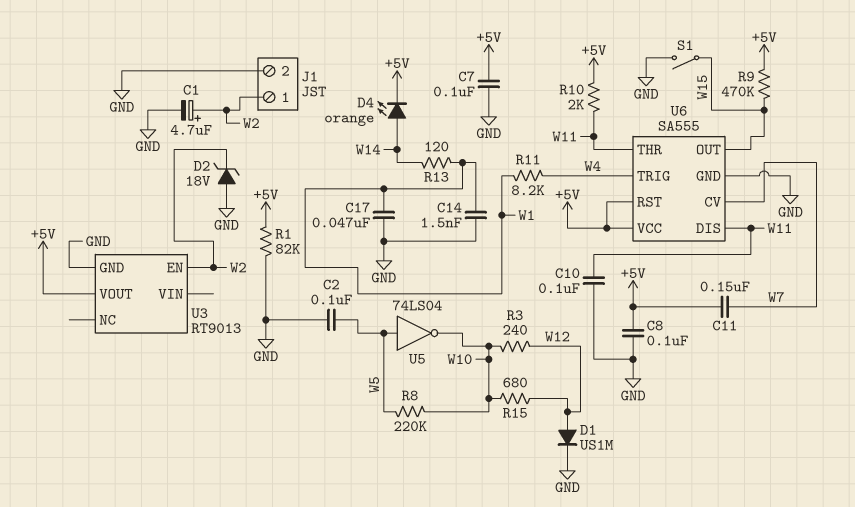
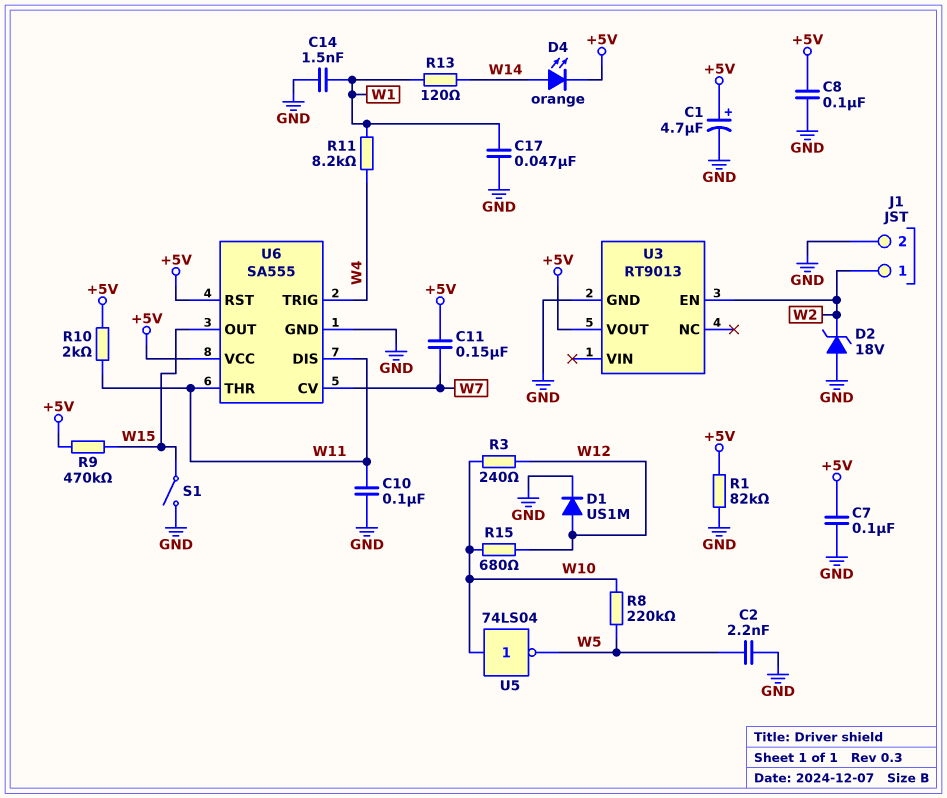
C1: 4.7uF (plus W2, minus GND) -> 4.7uF (plus +5V, minus GND)
C2: 100nF (GND, W5) -> 2.2nF (GND, W5)
U5: NOT 74LS04 (in W5, out W10) -> NOT 74LS04 (in W10, out W5)

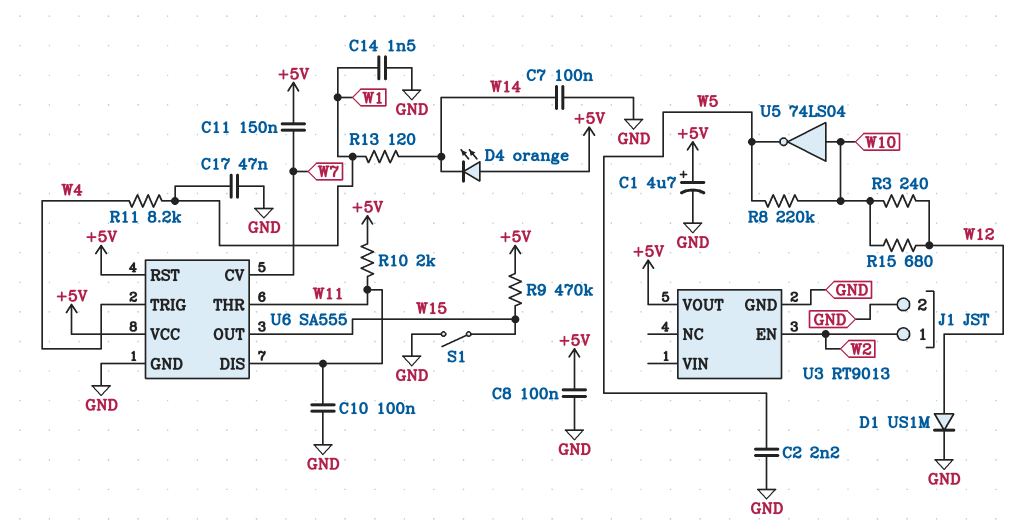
C7: 100nF (+5V, GND) -> 100nF (GND, W14)
D2: zener 18V (A GND, K W2) -> none
D4: LED orange (A W14, K +5V) -> LED orange (A +5V, K W14)
R1: 82k (+5V, GND) -> none

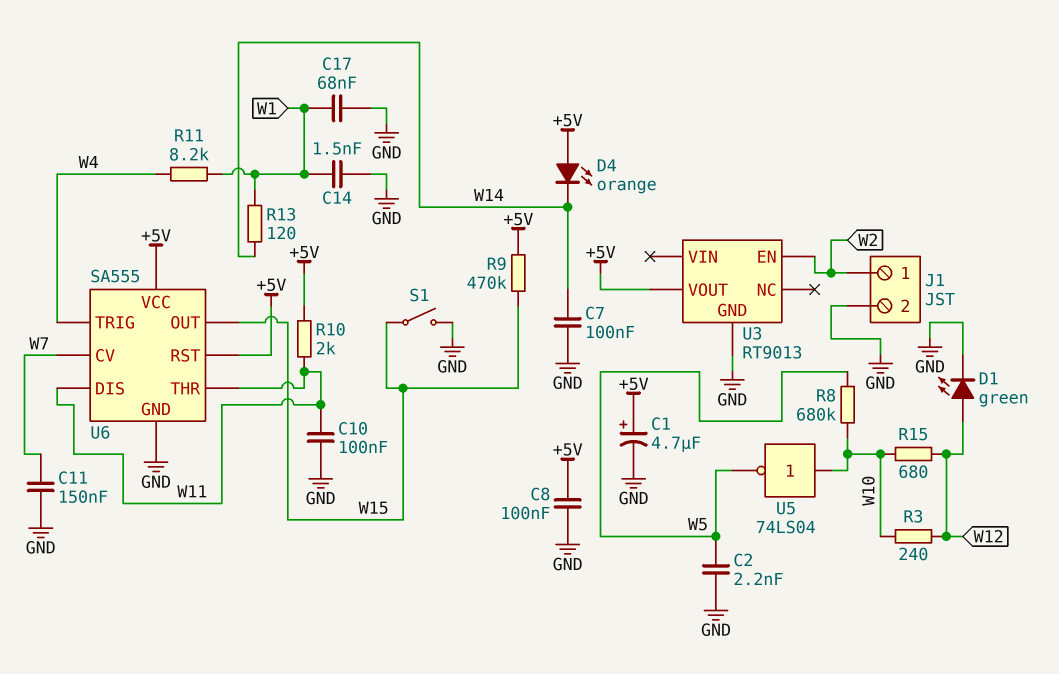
C11: 150nF (+5V, W7) -> 150nF (GND, W7)
C17: 47nF (GND, W1) -> 68nF (GND, W1)
D1: diode US1M (A W12, K GND) -> LED green (A W12, K GND)
R8: 220k (W5, W10) -> 680k (W5, W10)

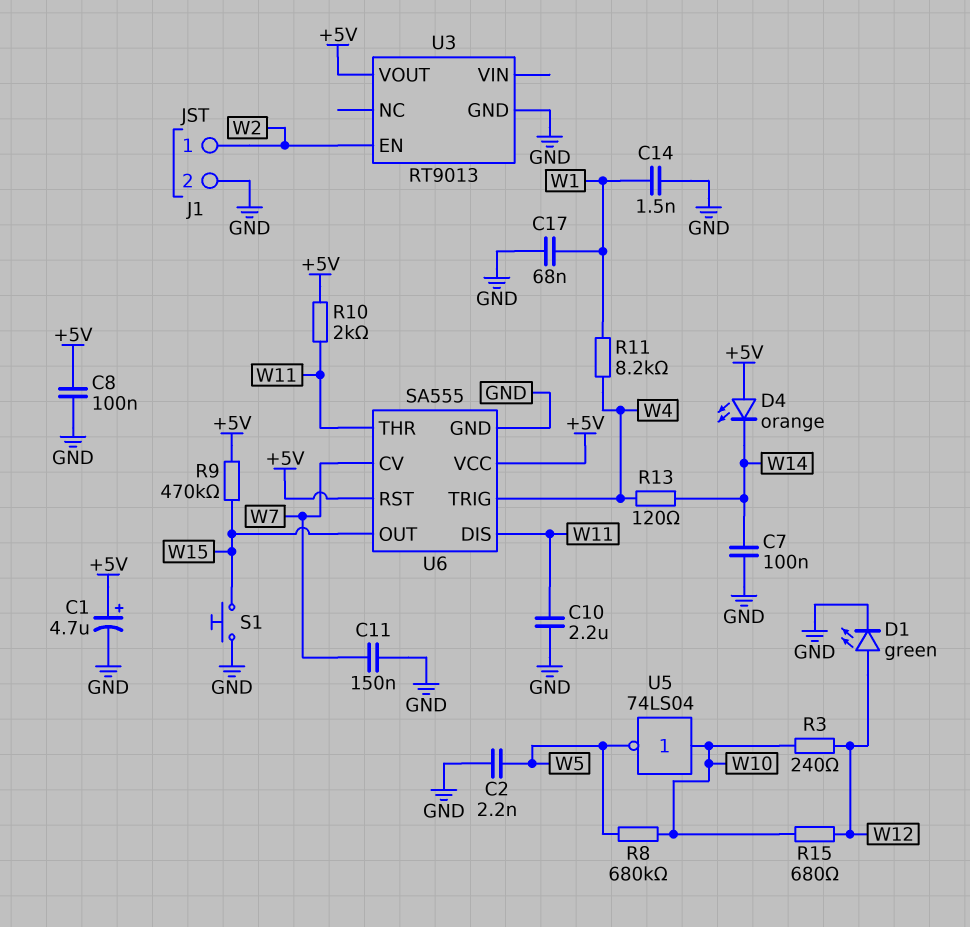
C10: 100nF (GND, W11) -> 2.2uF (GND, W11)
R13: 120 (W1, W14) -> 120 (W4, W14)
S1: switch (GND, W15) -> button (GND, W15)

